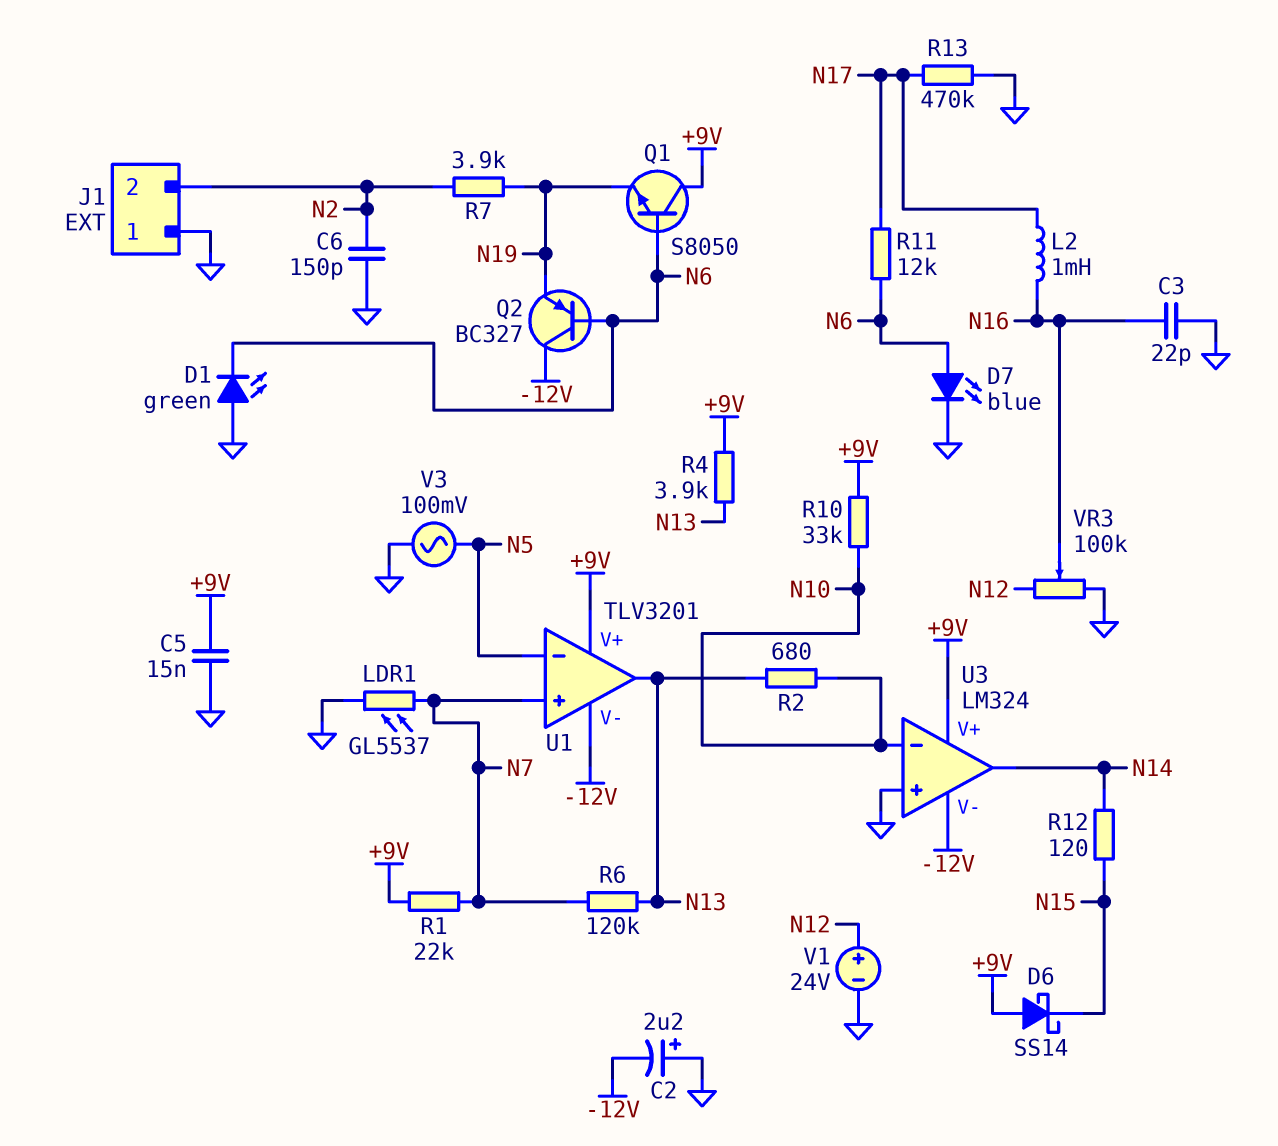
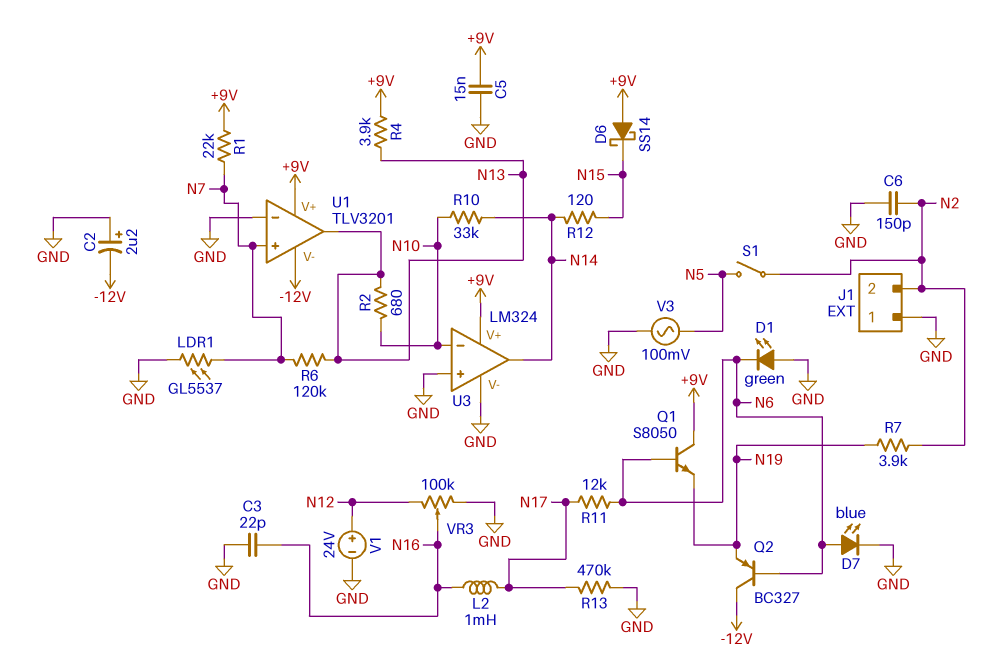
R10: 33k (+9V, N10) -> 33k (N10, N14)
S1: none -> switch (N2, N5)
U1 pin in-: N5 -> GND
U3 pin V-: -12V -> GND

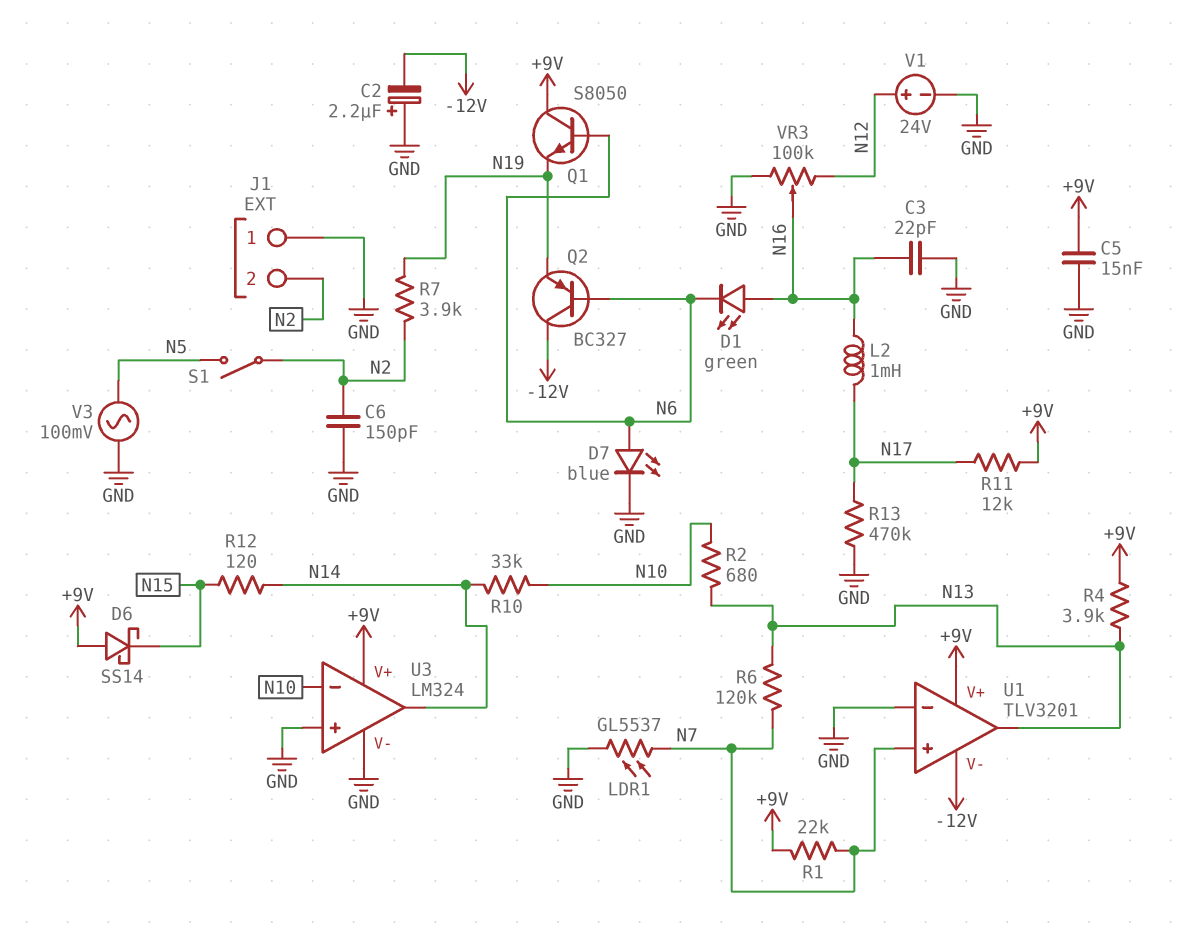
D1: LED green (A GND, K N6) -> LED green (A N16, K N6)
R11: 12k (N6, N17) -> 12k (+9V, N17)

